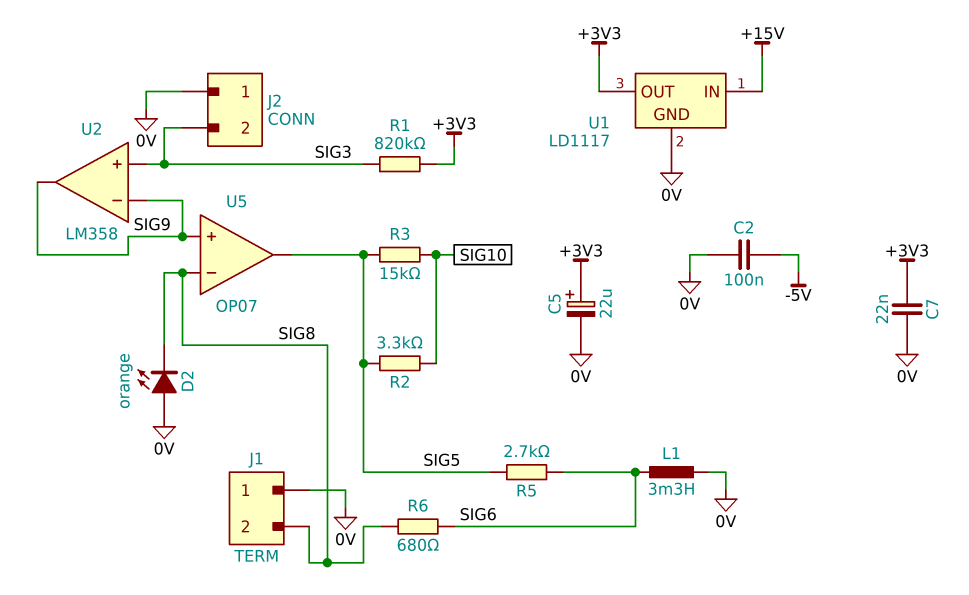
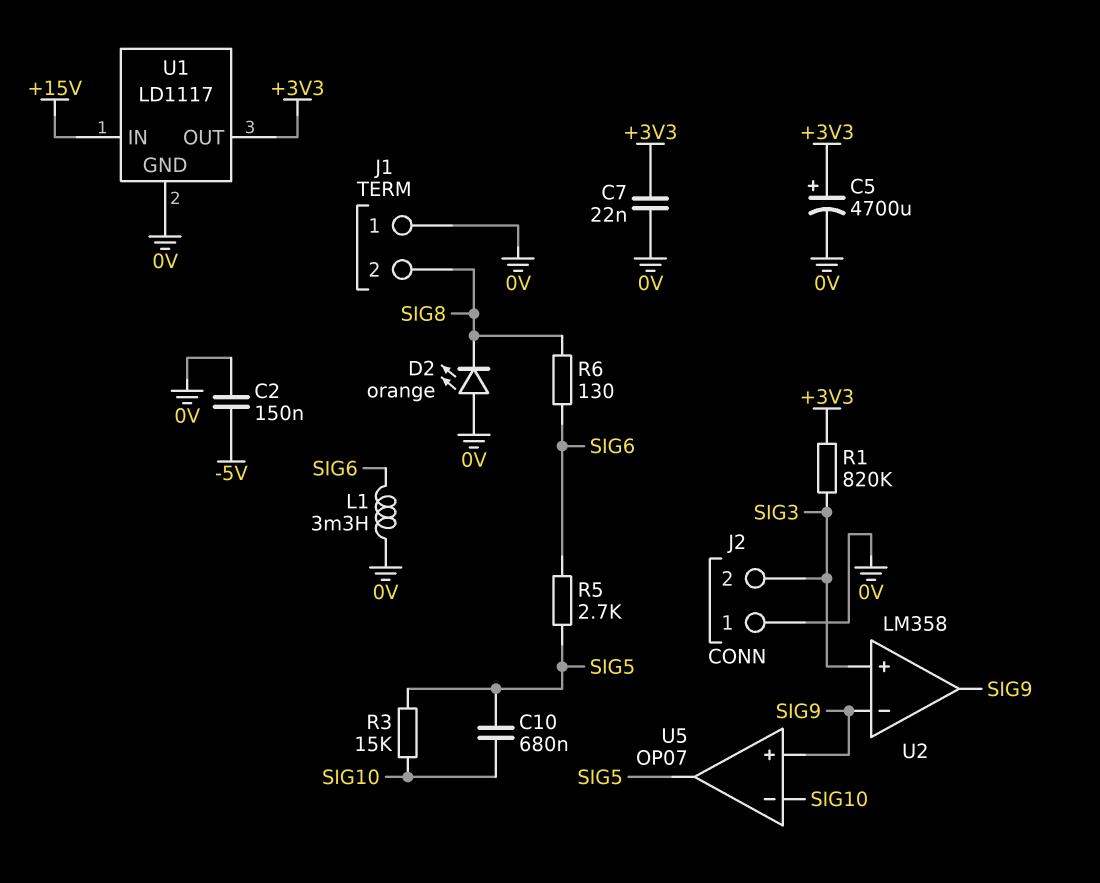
C2: 100nF (-5V, 0V) -> 150nF (-5V, 0V)
C5: 22uF (plus +3V3, minus 0V) -> 4700uF (plus +3V3, minus 0V)
C10: none -> 680nF (SIG5, SIG10)
R2: 3.3k (SIG5, SIG10) -> none
R6: 680 (SIG6, SIG8) -> 130 (SIG6, SIG8)
U5 pin in-: SIG8 -> SIG10

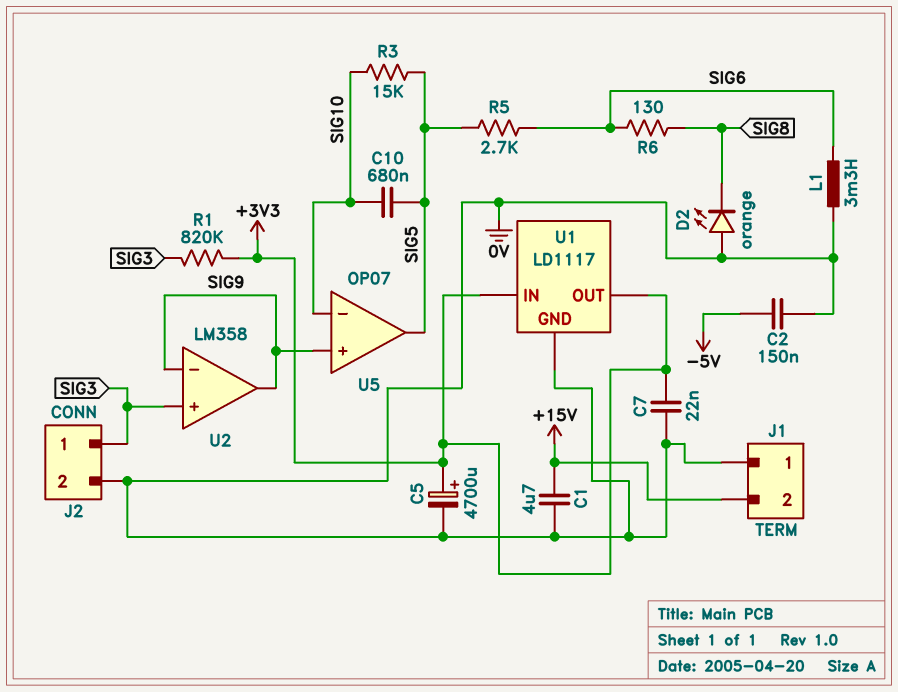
C1: none -> 4.7uF (+15V, 0V)
J1 pin 2: SIG8 -> +15V
J2 pin 1: 0V -> SIG3
J2 pin 2: SIG3 -> 0V
U1 pin IN: +15V -> +3V3

